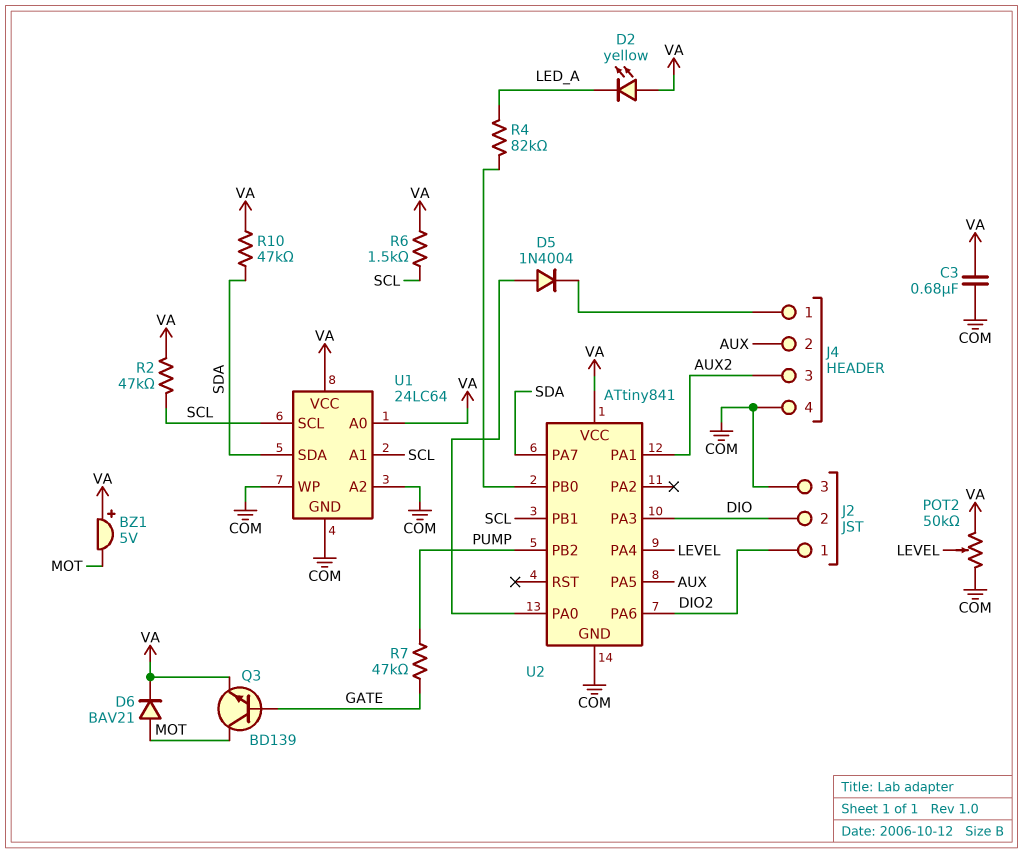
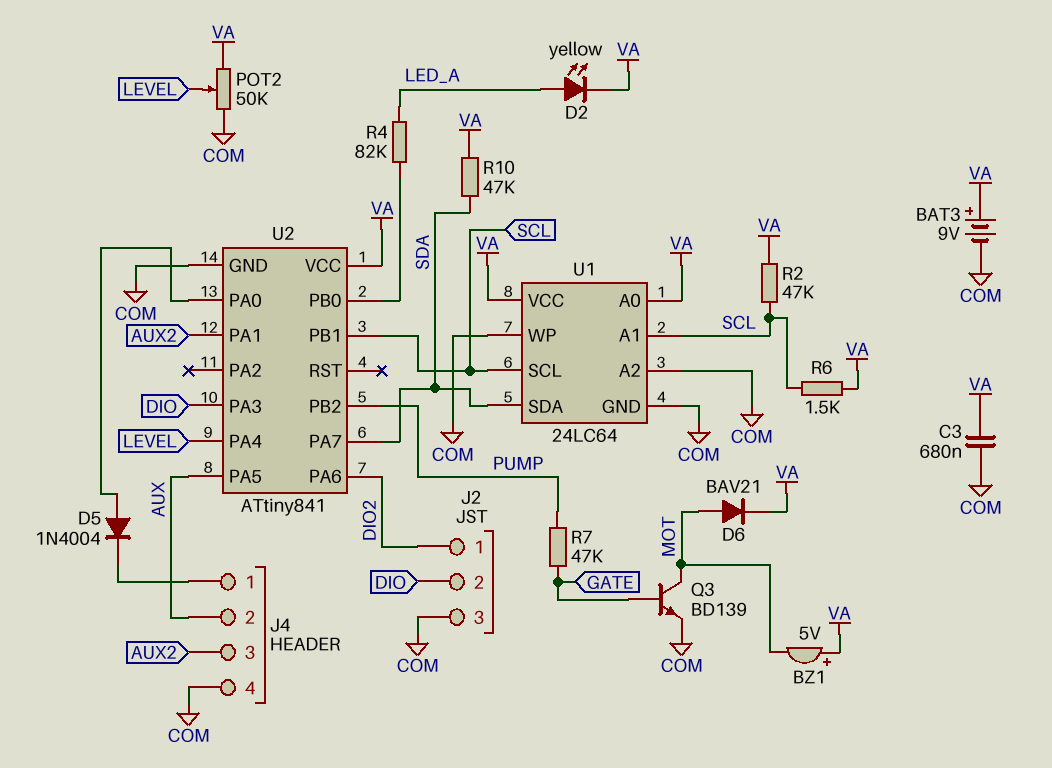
BAT3: none -> 9V (plus VA, minus COM)
D2: LED yellow (A VA, K LED_A) -> LED yellow (A LED_A, K VA)
Q3: NPN BD139 (B GATE, C MOT, E VA) -> NPN BD139 (B GATE, C MOT, E COM)

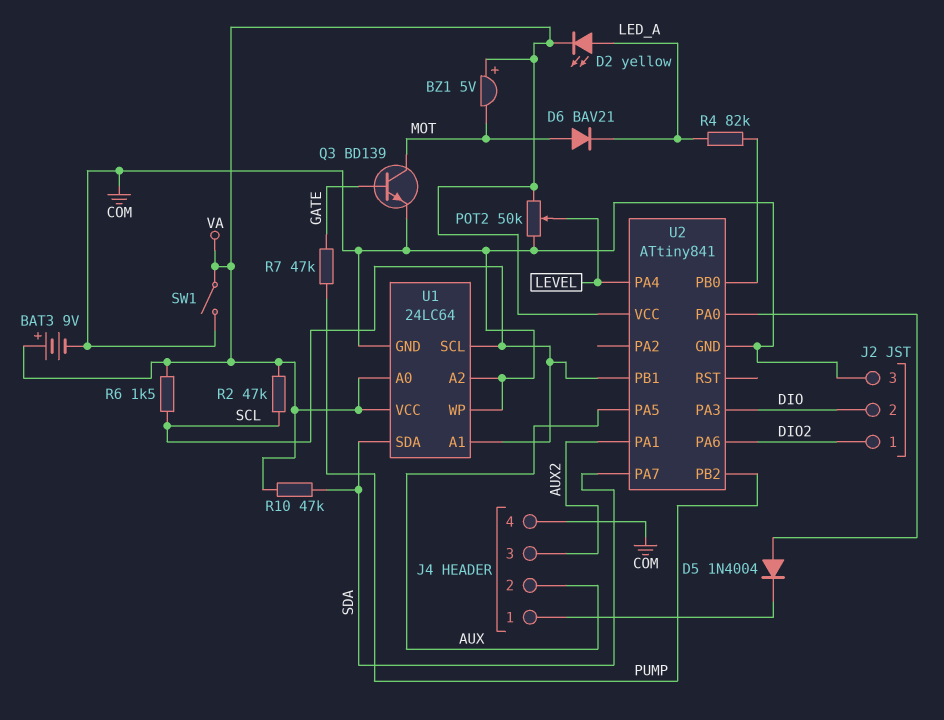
C3: 680nF (COM, VA) -> none
D6: diode BAV21 (A MOT, K VA) -> diode BAV21 (A MOT, K LED_A)
SW1: none -> switch (COM, VA)

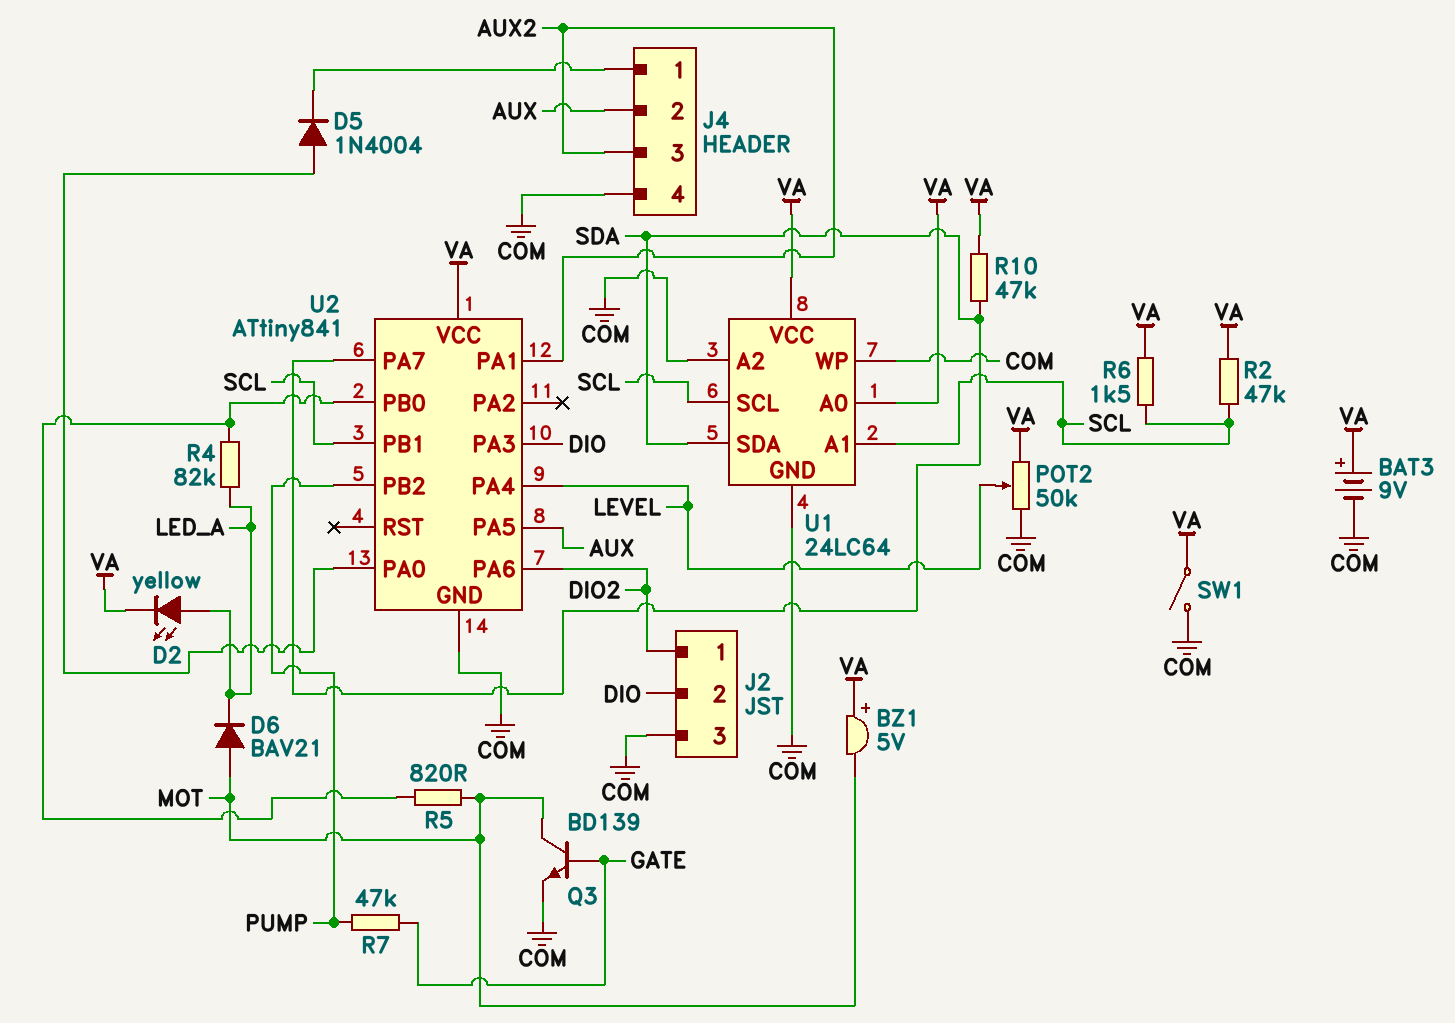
R5: none -> 820 (MOT, U2/PB0)

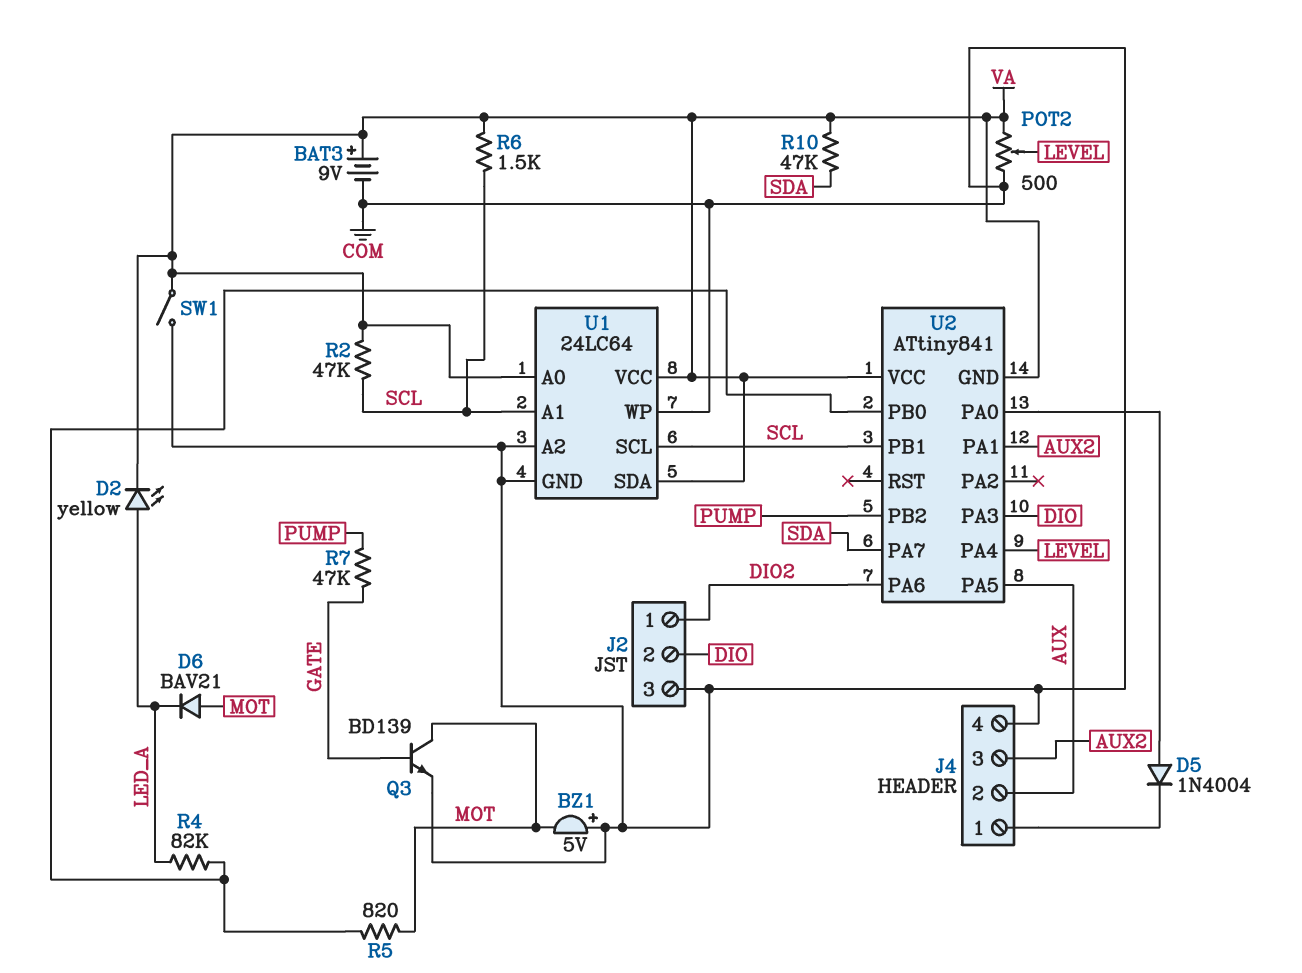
BZ1: buzzer 5V (plus VA, minus MOT) -> buzzer 5V (plus COM, minus MOT)
POT2: 50k (COM, VA, wiper LEVEL) -> 500 (COM, VA, wiper LEVEL)
U1 pin SDA: SDA -> VA
U2 pin GND: COM -> VA

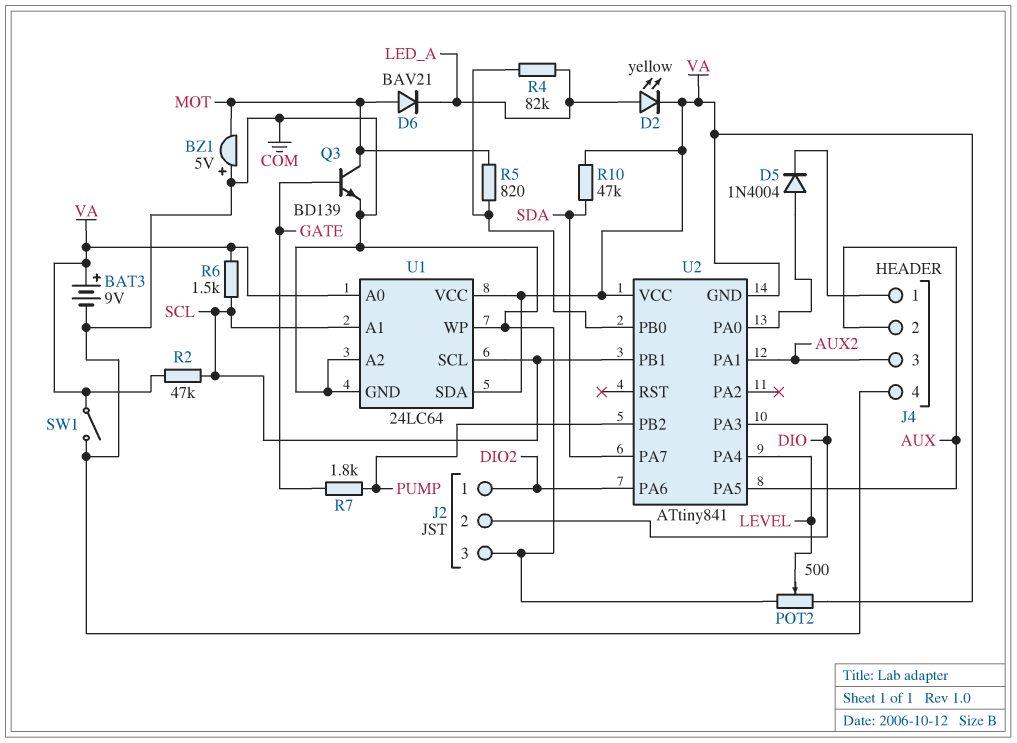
R7: 47k (GATE, PUMP) -> 1.8k (GATE, PUMP)

